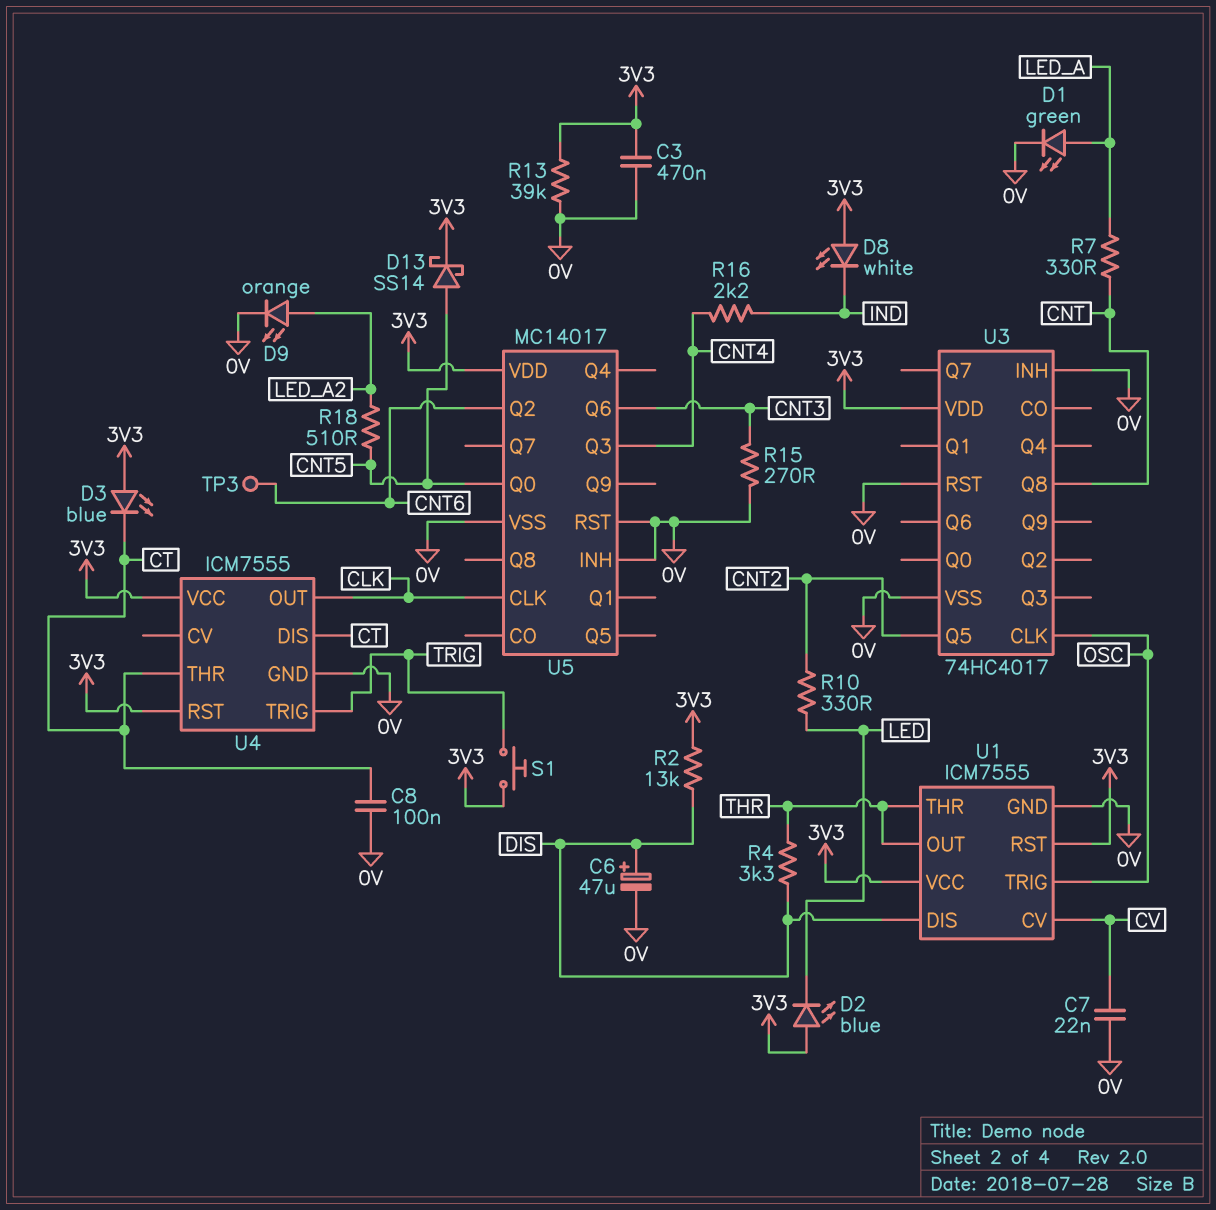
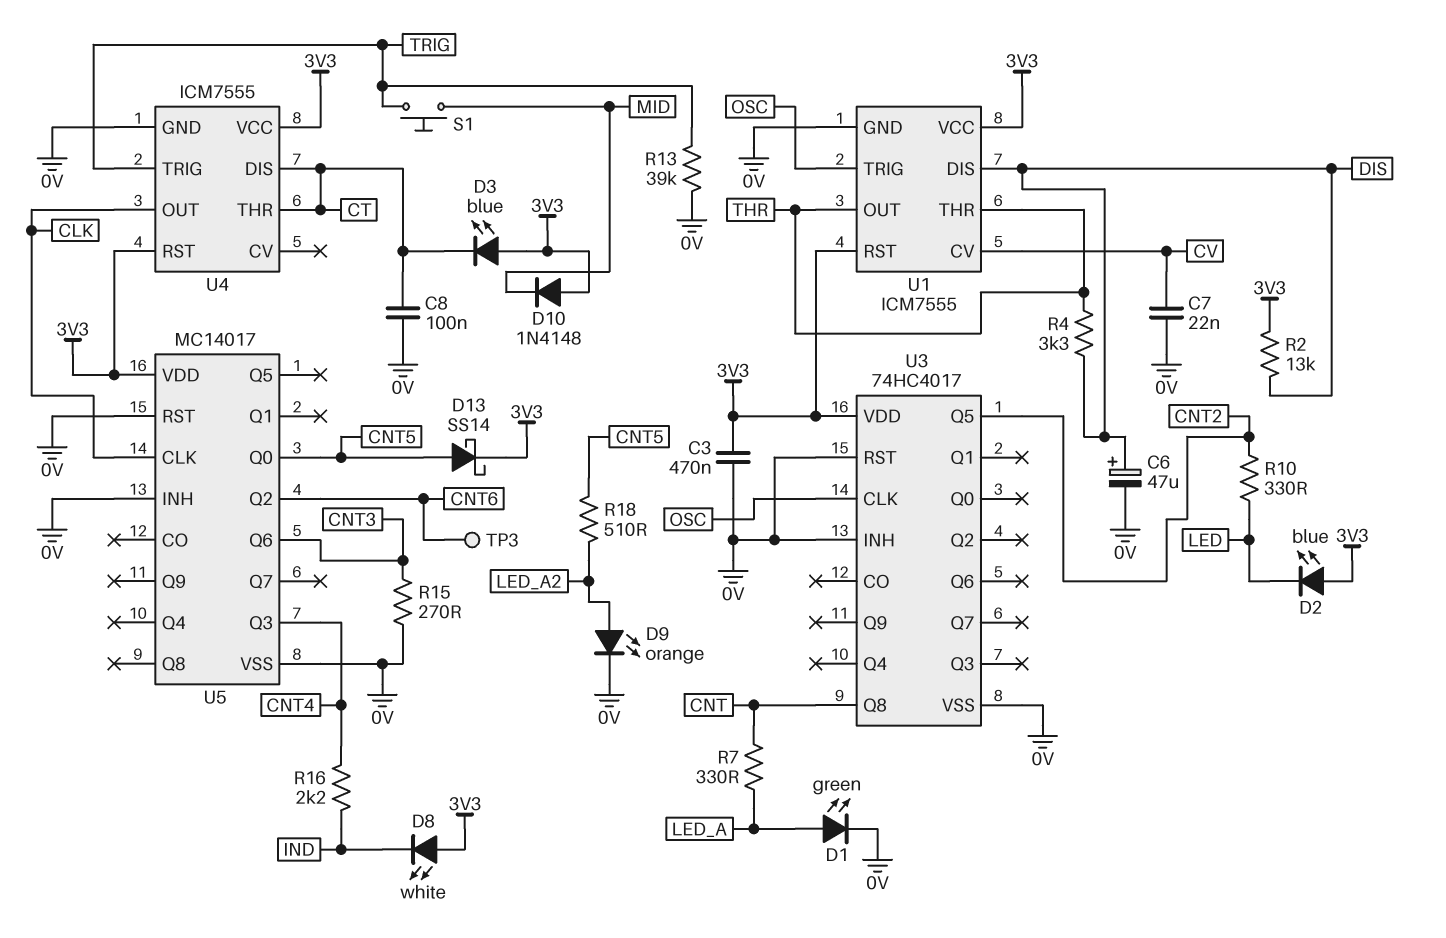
D10: none -> diode 1N4148 (A 3V3, K MID)
R13: 39k (0V, 3V3) -> 39k (0V, TRIG)
S1: button (3V3, TRIG) -> button (MID, TRIG)

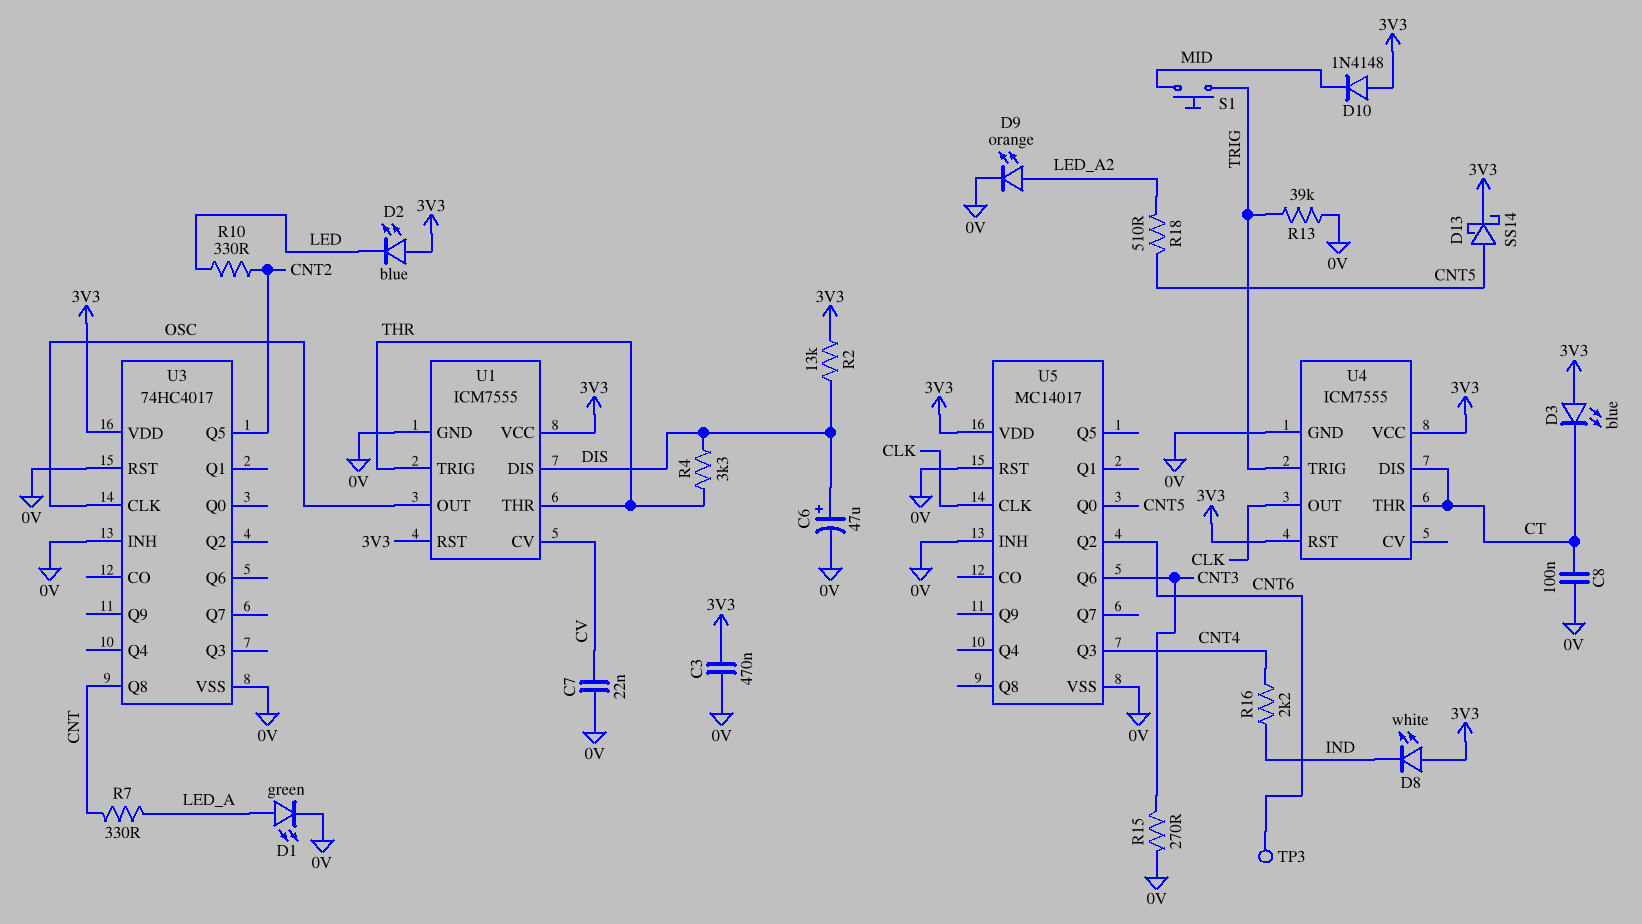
U1 pin OUT: THR -> OSC
U1 pin TRIG: OSC -> THR

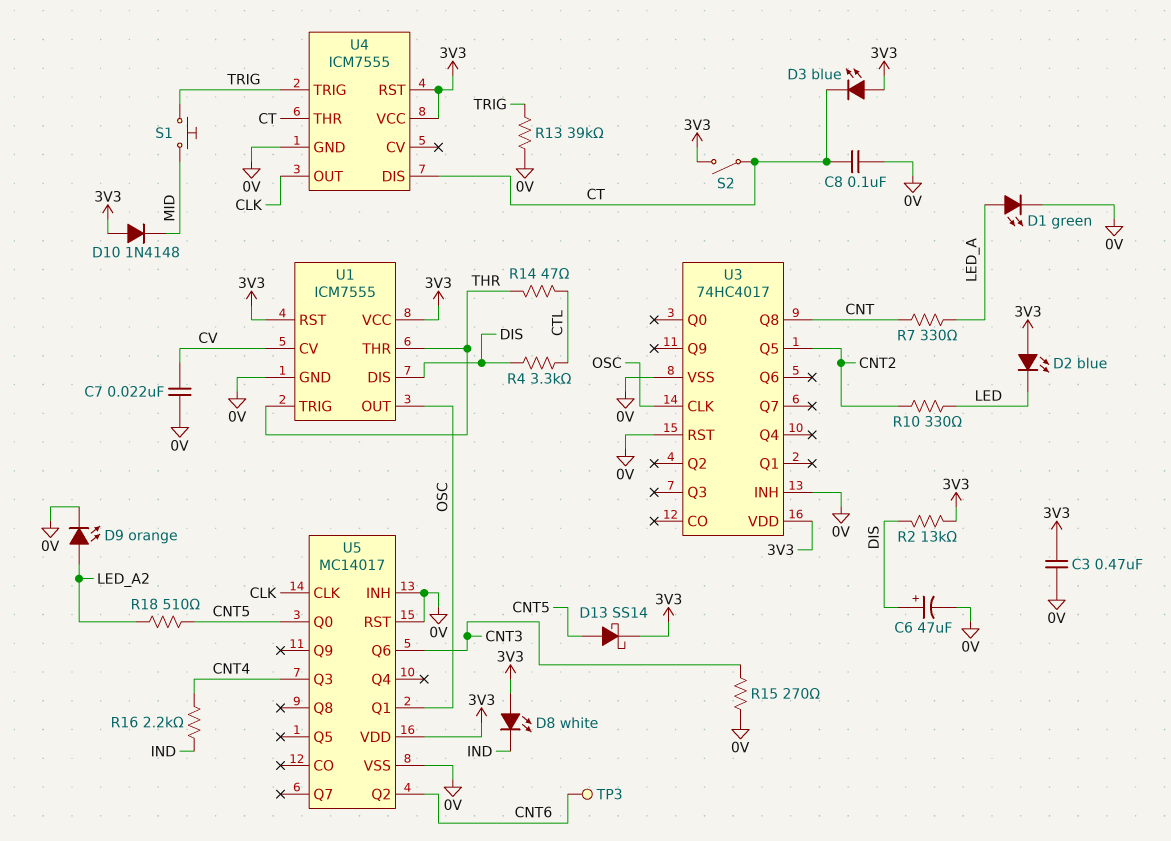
R4: 3.3k (DIS, THR) -> 3.3k (CTL, DIS)
R14: none -> 47 (CTL, THR)
S2: none -> switch (3V3, CT)
U5 pin Q1: none -> OSC

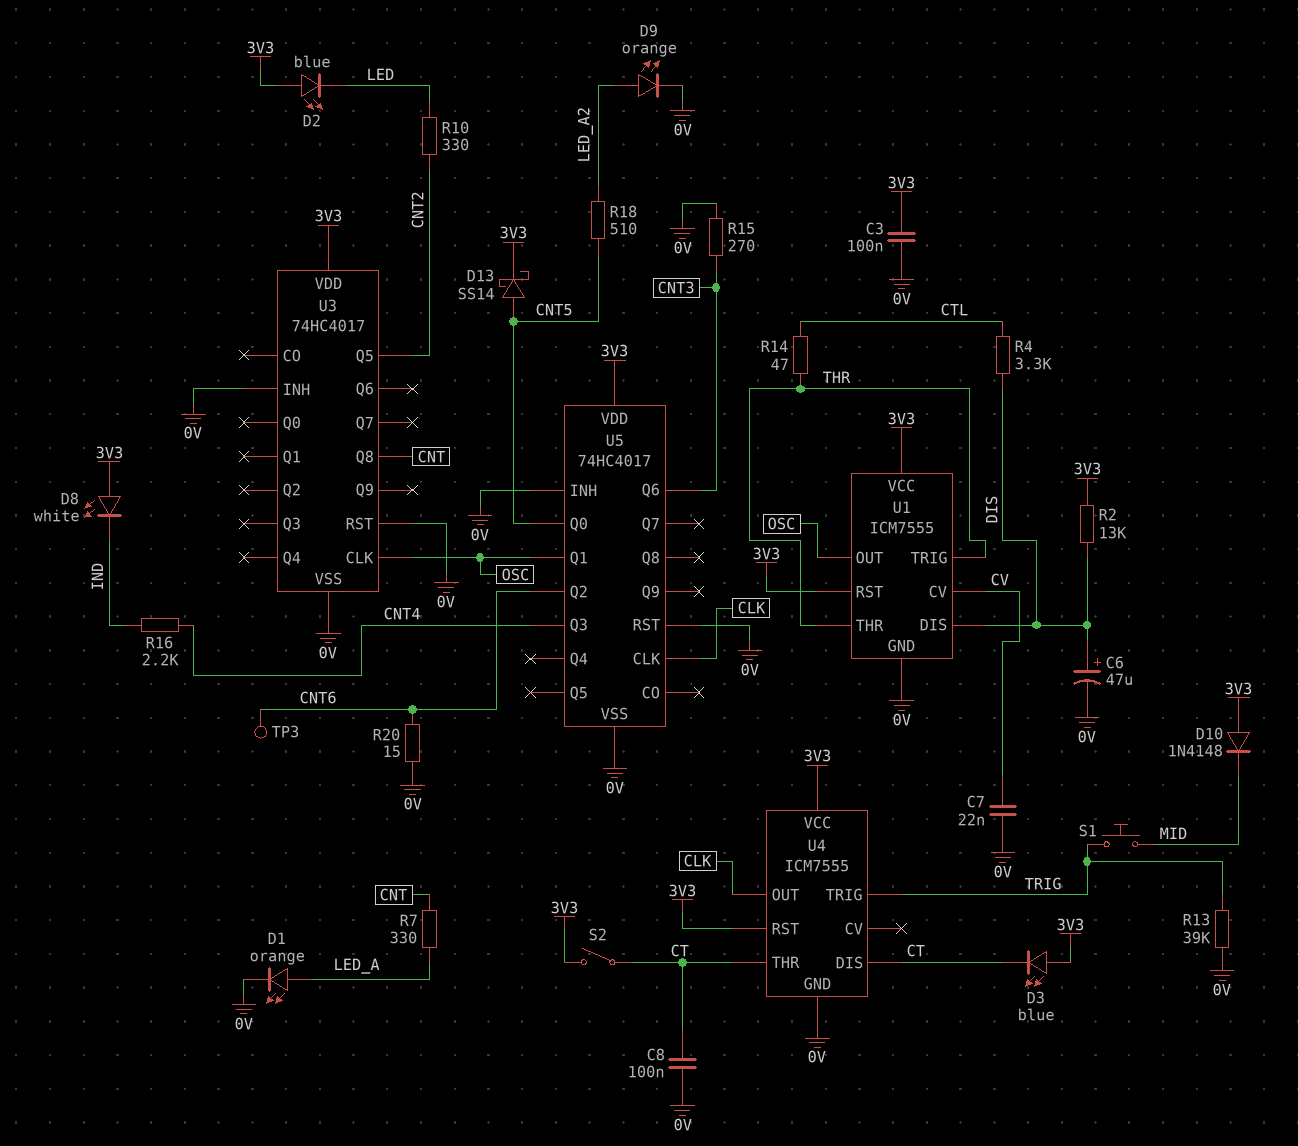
C3: 470nF (0V, 3V3) -> 100nF (0V, 3V3)
D1: LED green (A LED_A, K 0V) -> LED orange (A LED_A, K 0V)
R20: none -> 15 (0V, CNT6)
U5: MC14017 -> 74HC4017

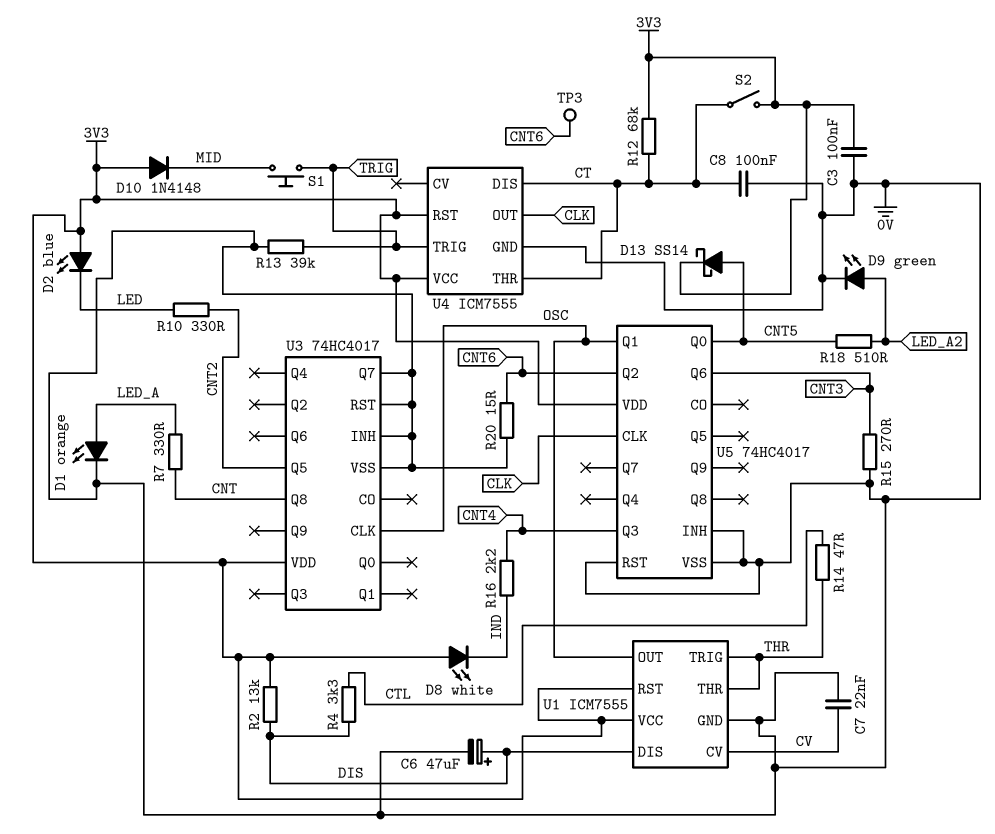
D3: LED blue (A 3V3, K CT) -> none
D9: LED orange (A LED_A2, K 0V) -> LED green (A LED_A2, K 0V)
R12: none -> 68k (3V3, CT)
U3 pin Q7: none -> 0V

